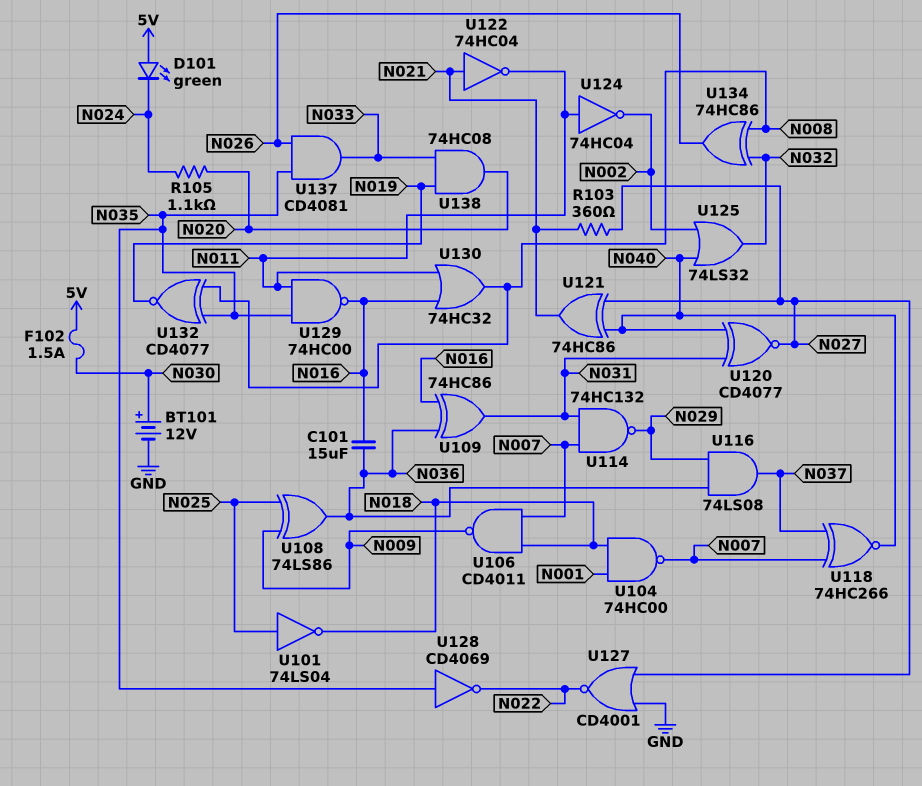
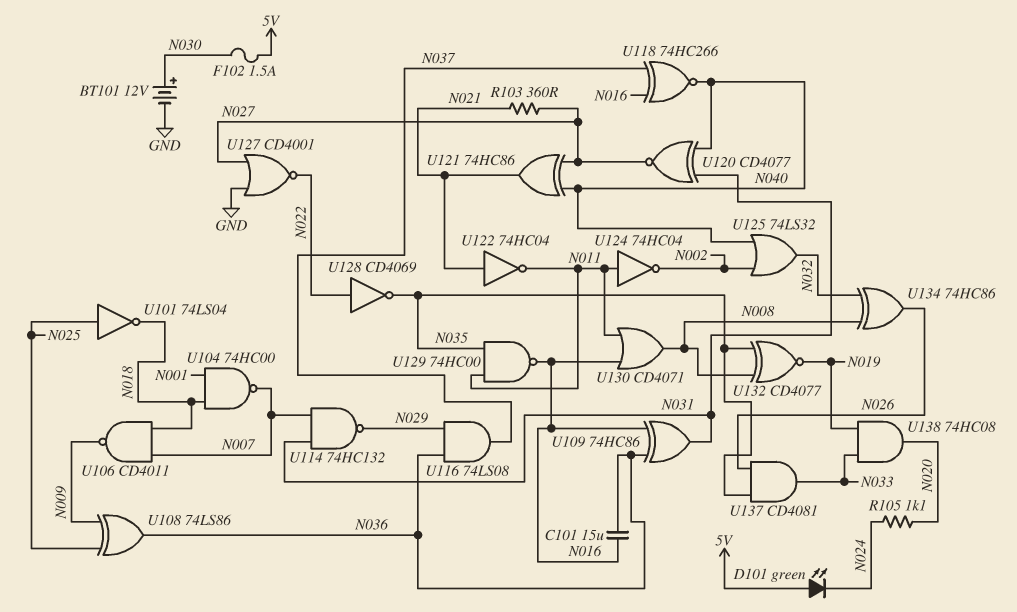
U118: XNOR 74HC266 (in N007, in N037, out N040) -> XNOR 74HC266 (in N016, in N037, out N040)
U128: NOT CD4069 (in N035, out N022) -> NOT CD4069 (in N022, out N035)
U130: OR 74HC32 (in N011, in N016, out N008) -> OR CD4071 (in N011, in N016, out N008)

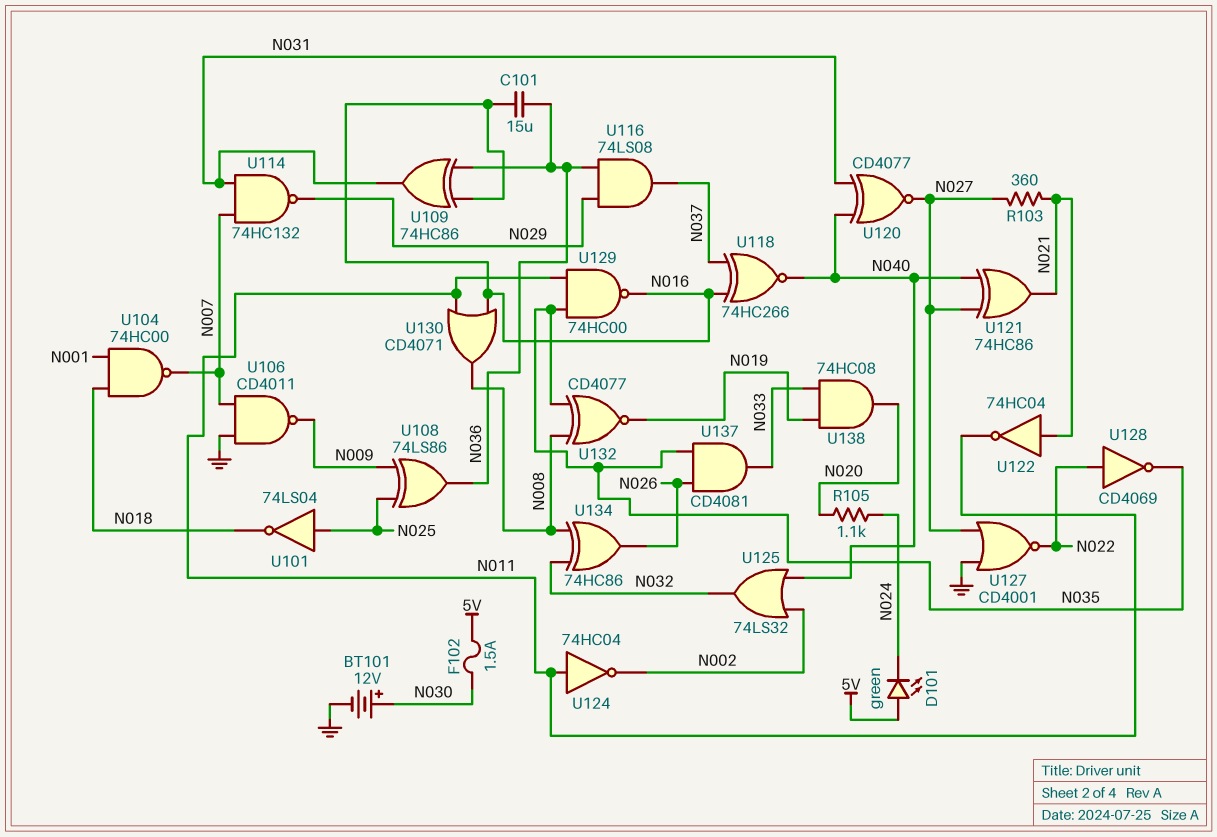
U106: NAND CD4011 (in N007, in N018, out N009) -> NAND CD4011 (in GND, in N007, out N009)

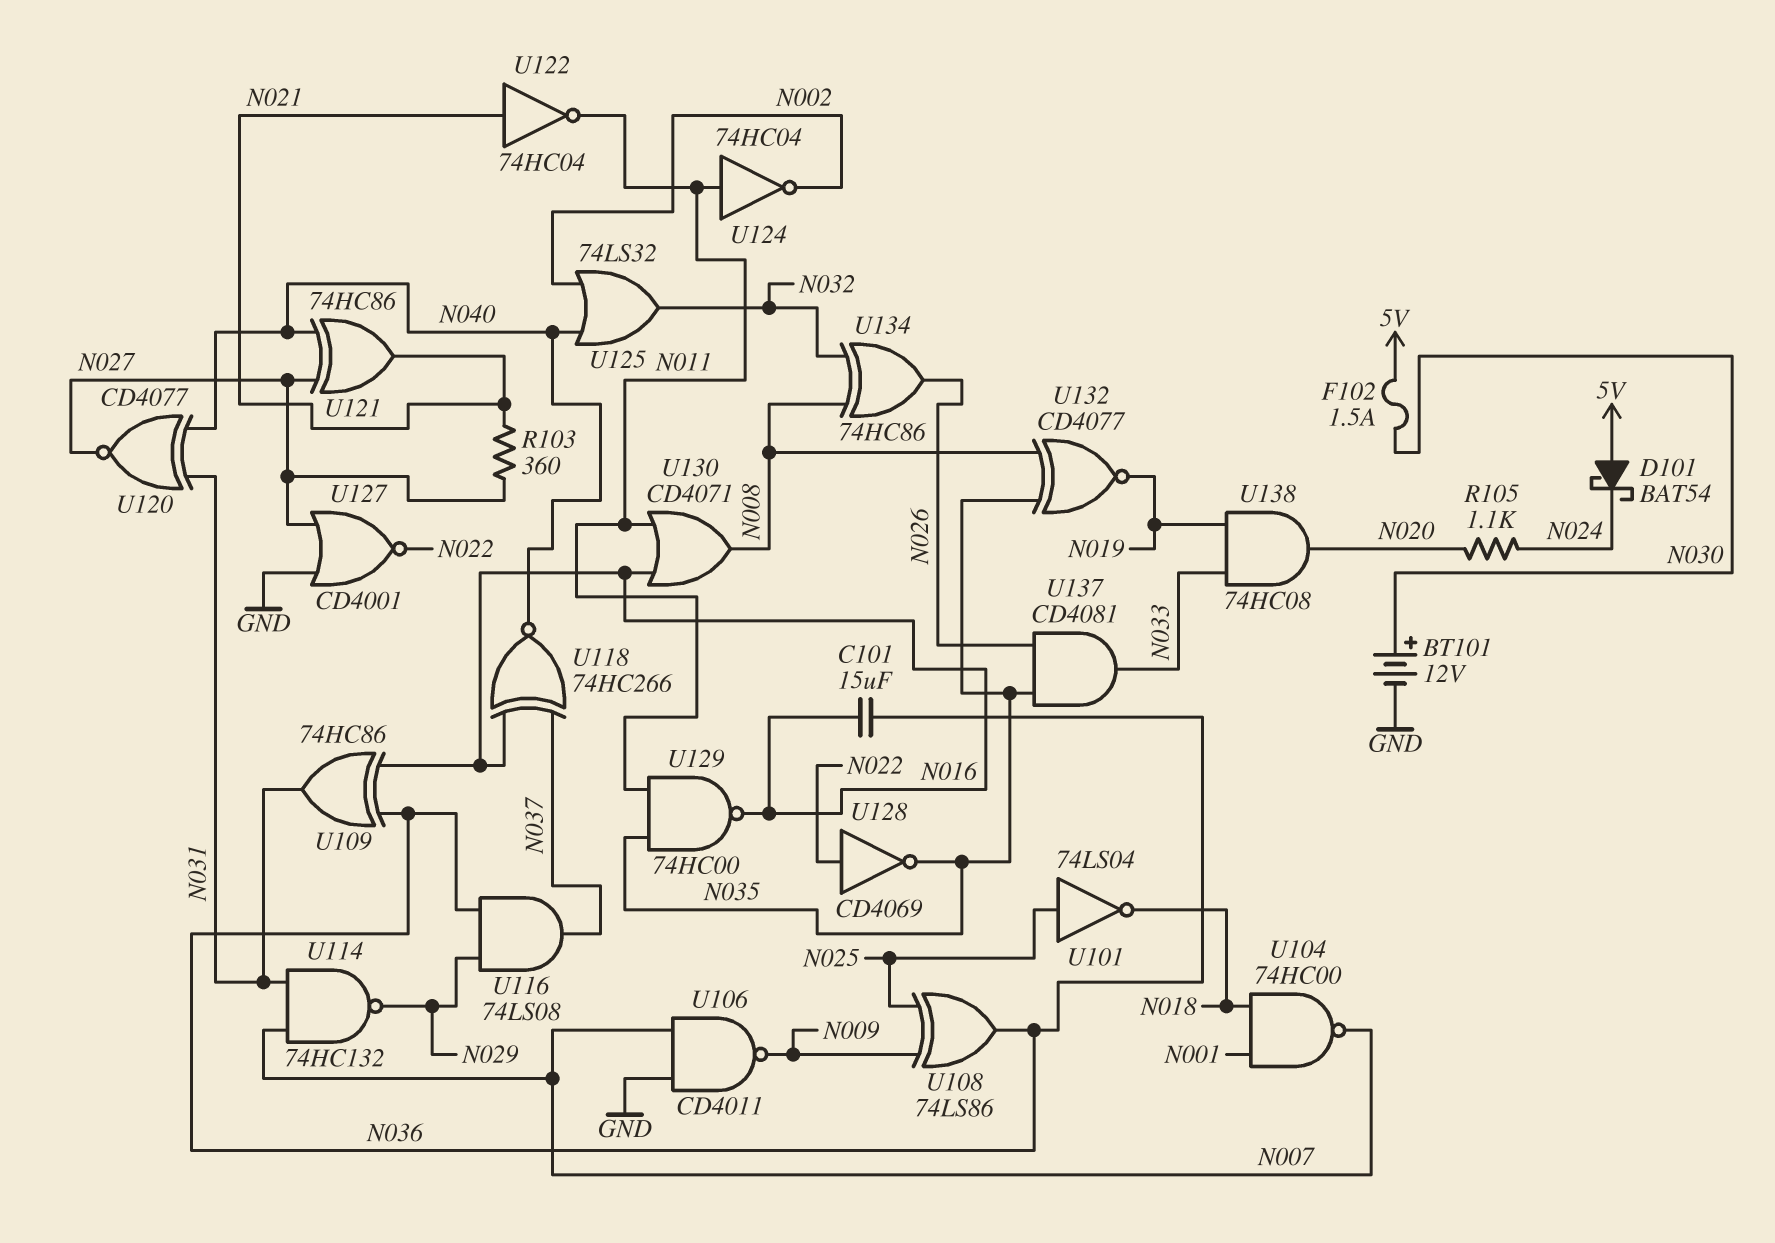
D101: LED green (A 5V, K N024) -> schottky BAT54 (A 5V, K N024)

